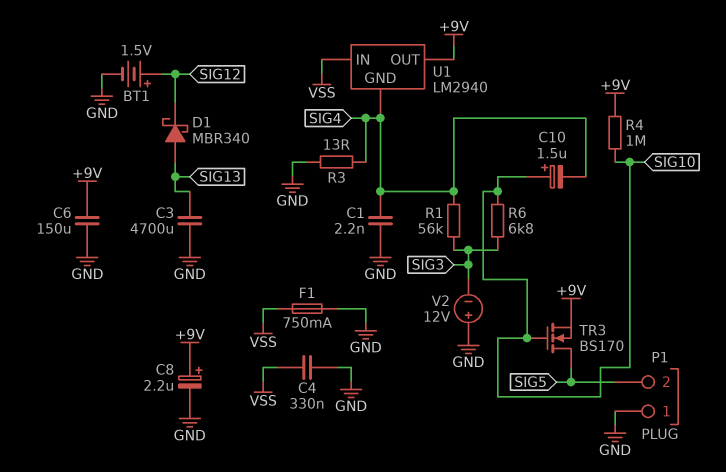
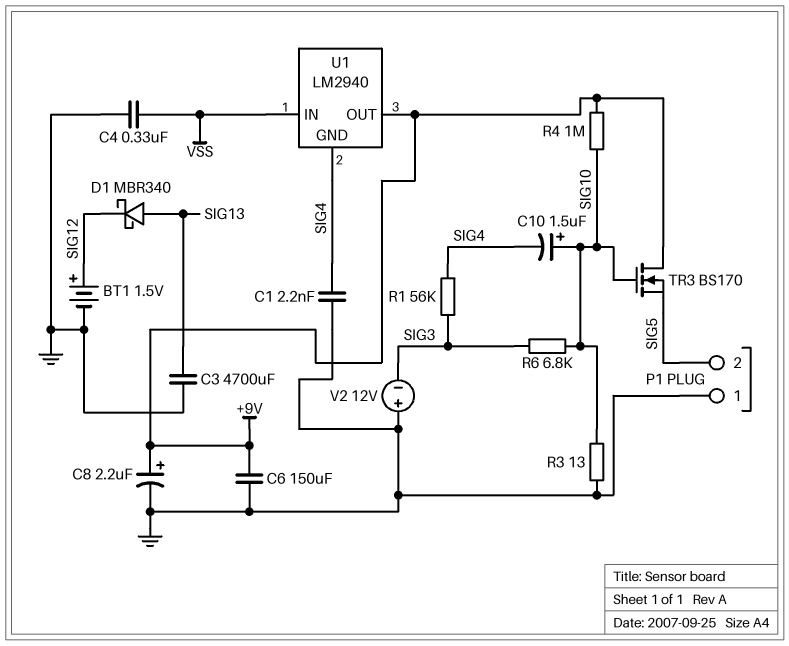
F1: 750mA (GND, VSS) -> none
R3: 13 (GND, SIG4) -> 13 (GND, SIG10)
TR3: NMOS BS170 (G SIG10, D SIG5, S +9V) -> NMOS BS170 (G SIG10, D +9V, S SIG5)

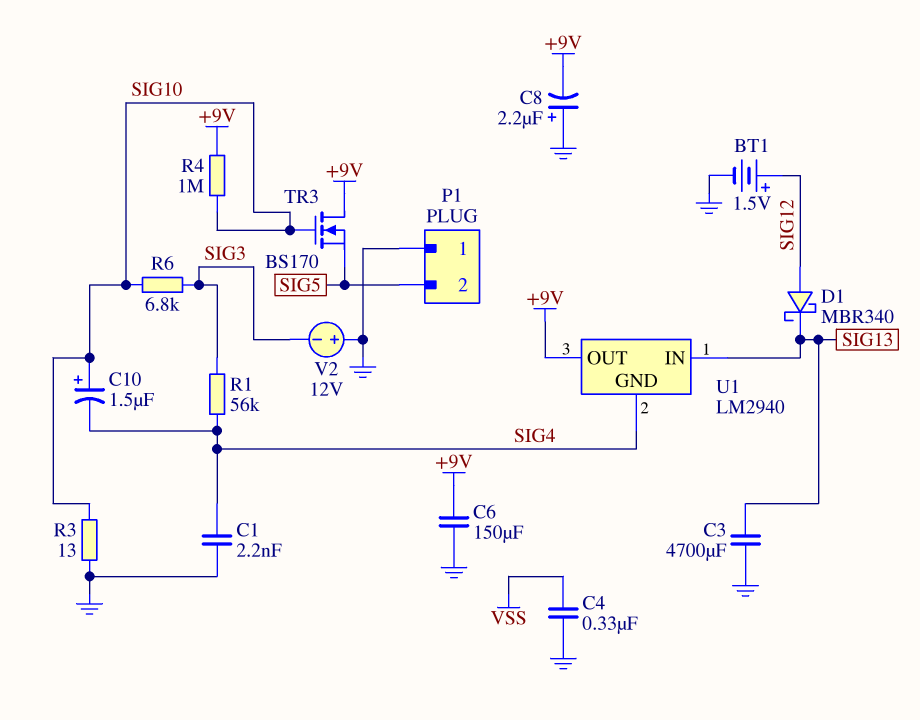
C8: 2.2uF (plus +9V, minus GND) -> 2.2uF (plus GND, minus +9V)
D1: schottky MBR340 (A SIG13, K SIG12) -> schottky MBR340 (A SIG12, K SIG13)
U1 pin IN: VSS -> SIG13

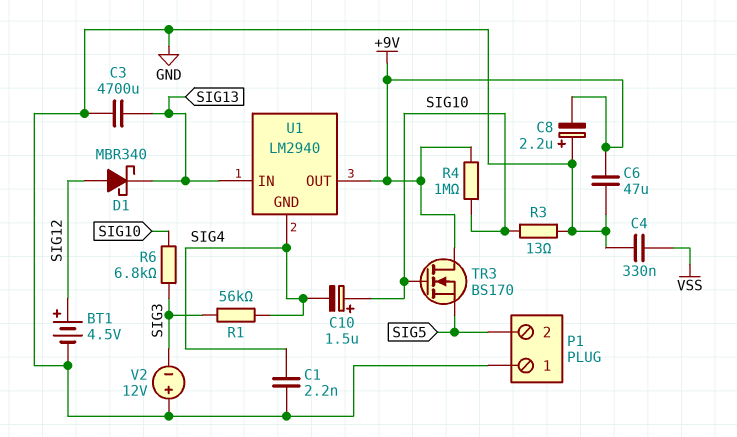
BT1: 1.5V (plus SIG12, minus GND) -> 4.5V (plus SIG12, minus GND)
C6: 150uF (+9V, GND) -> 47uF (+9V, GND)

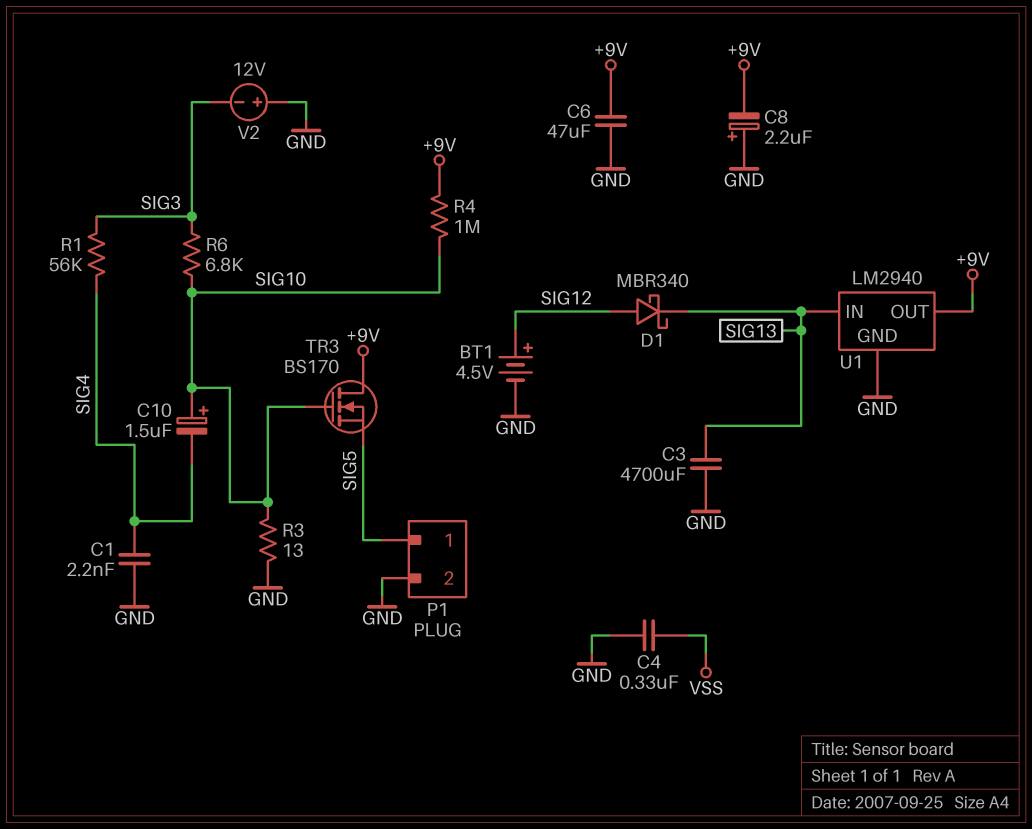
P1 pin 1: GND -> SIG5
P1 pin 2: SIG5 -> GND
U1 pin GND: SIG4 -> GND

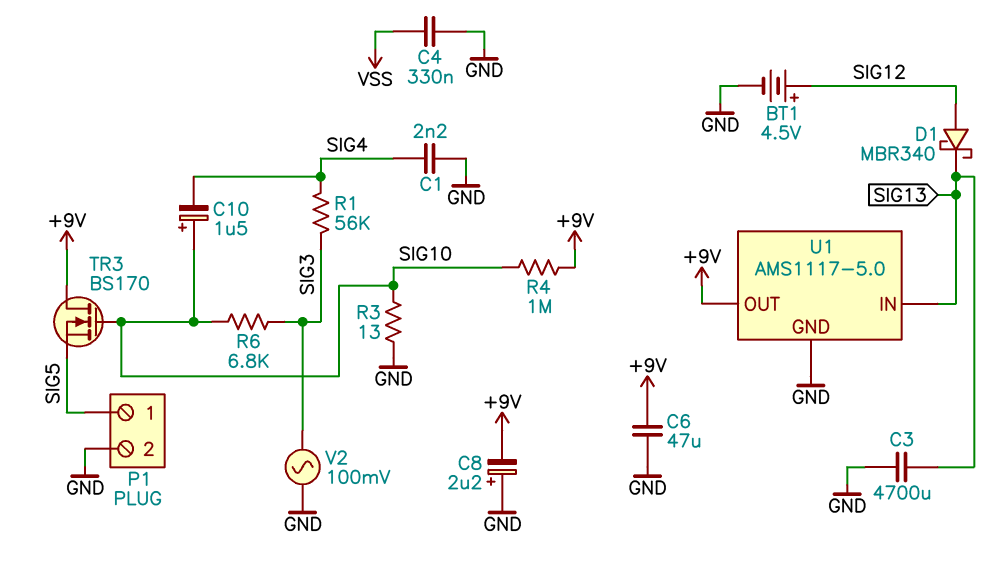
U1: LM2940 -> AMS1117-5.0
V2: 12V (plus GND, minus SIG3) -> AC 100mV (GND, SIG3)

